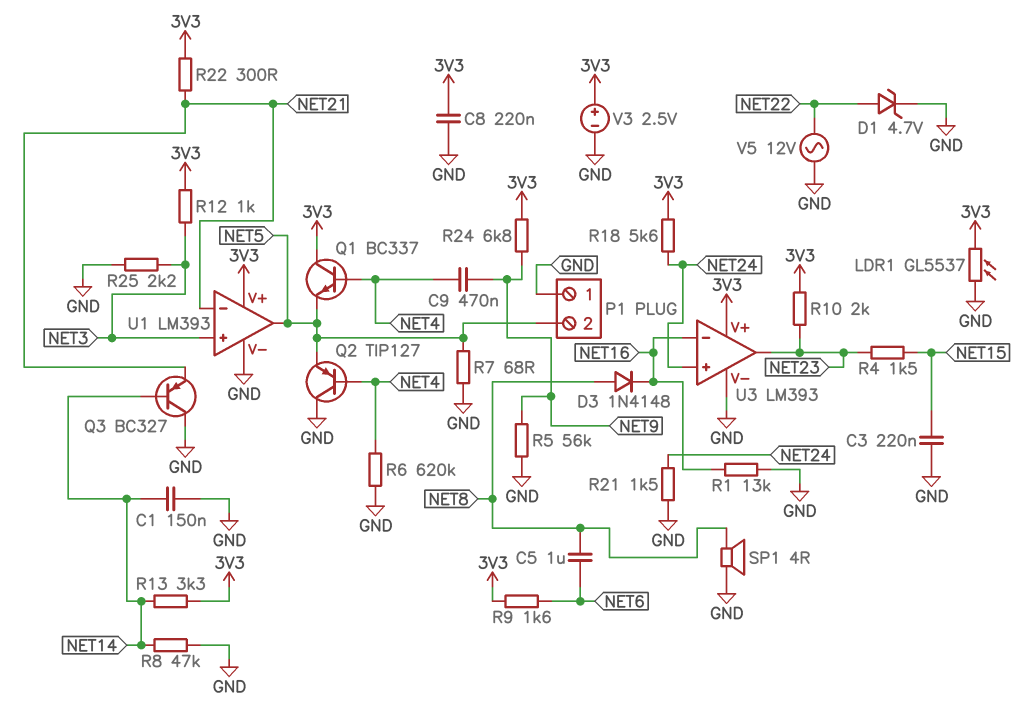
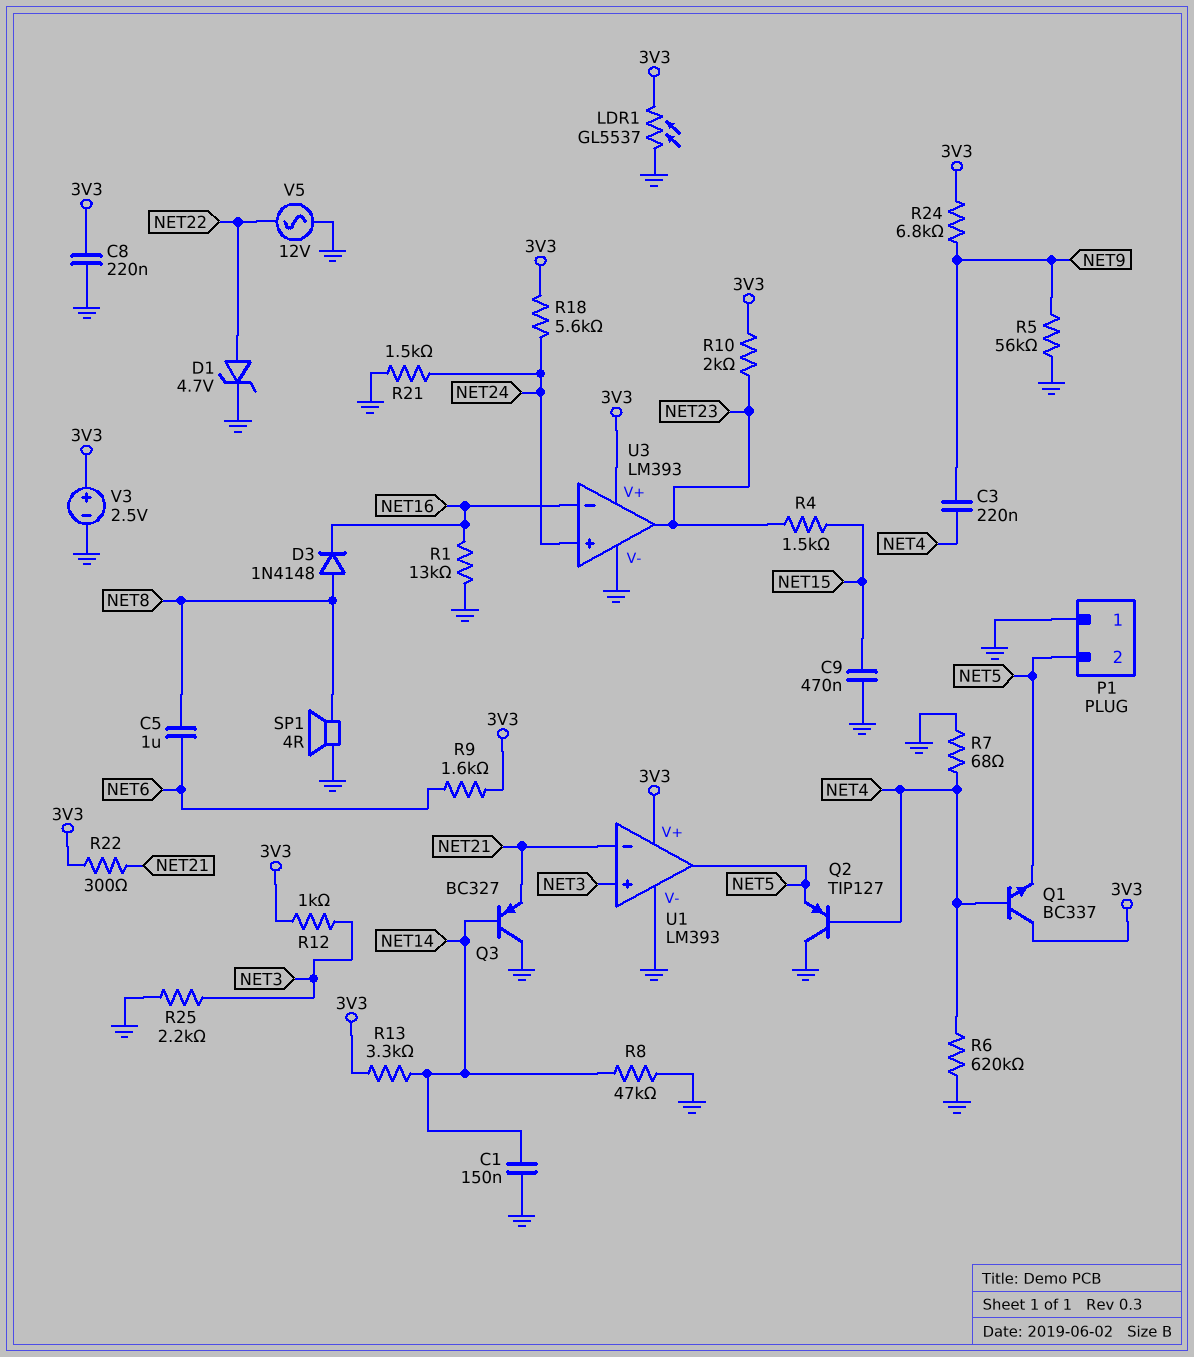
C3: 220nF (GND, NET15) -> 220nF (NET4, NET9)
C9: 470nF (NET4, NET9) -> 470nF (GND, NET15)
R7: 68 (GND, NET5) -> 68 (GND, NET4)

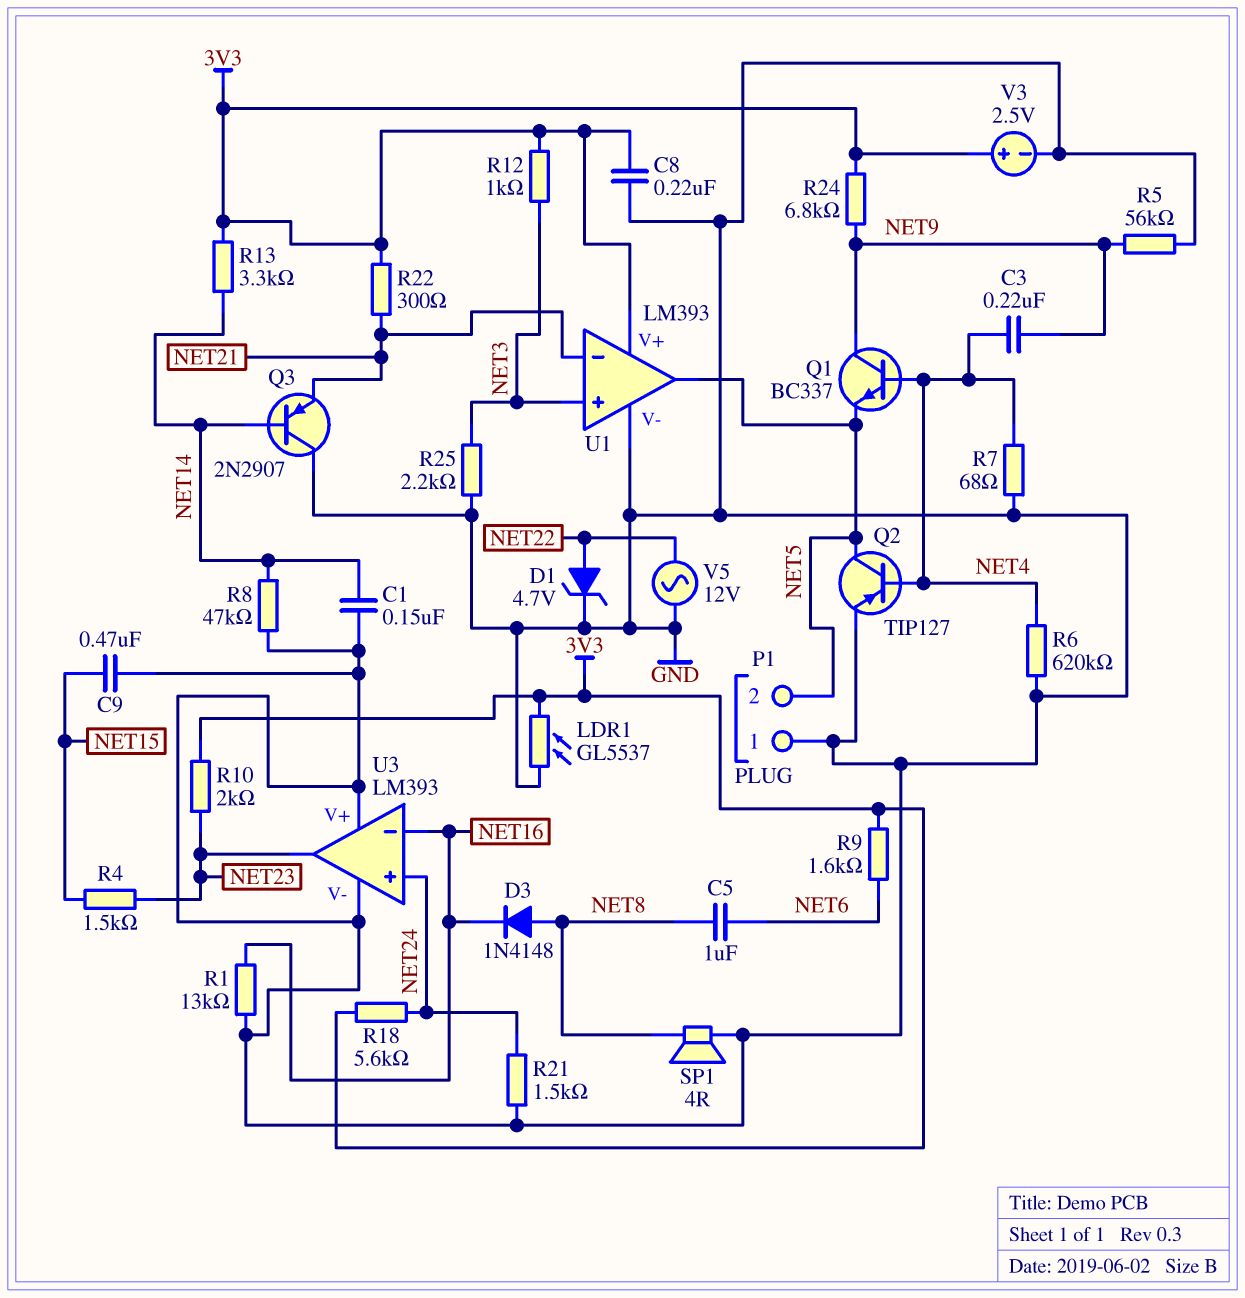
Q1: NPN BC337 (B NET4, C 3V3, E NET5) -> NPN BC337 (B NET4, C NET9, E NET5)
Q2: PNP TIP127 (B NET4, C GND, E NET5) -> PNP TIP127 (B NET4, C NET5, E GND)
Q3: PNP BC327 (B NET14, C GND, E NET21) -> PNP 2N2907 (B NET14, C GND, E NET21)
U3 pin V+: 3V3 -> GND

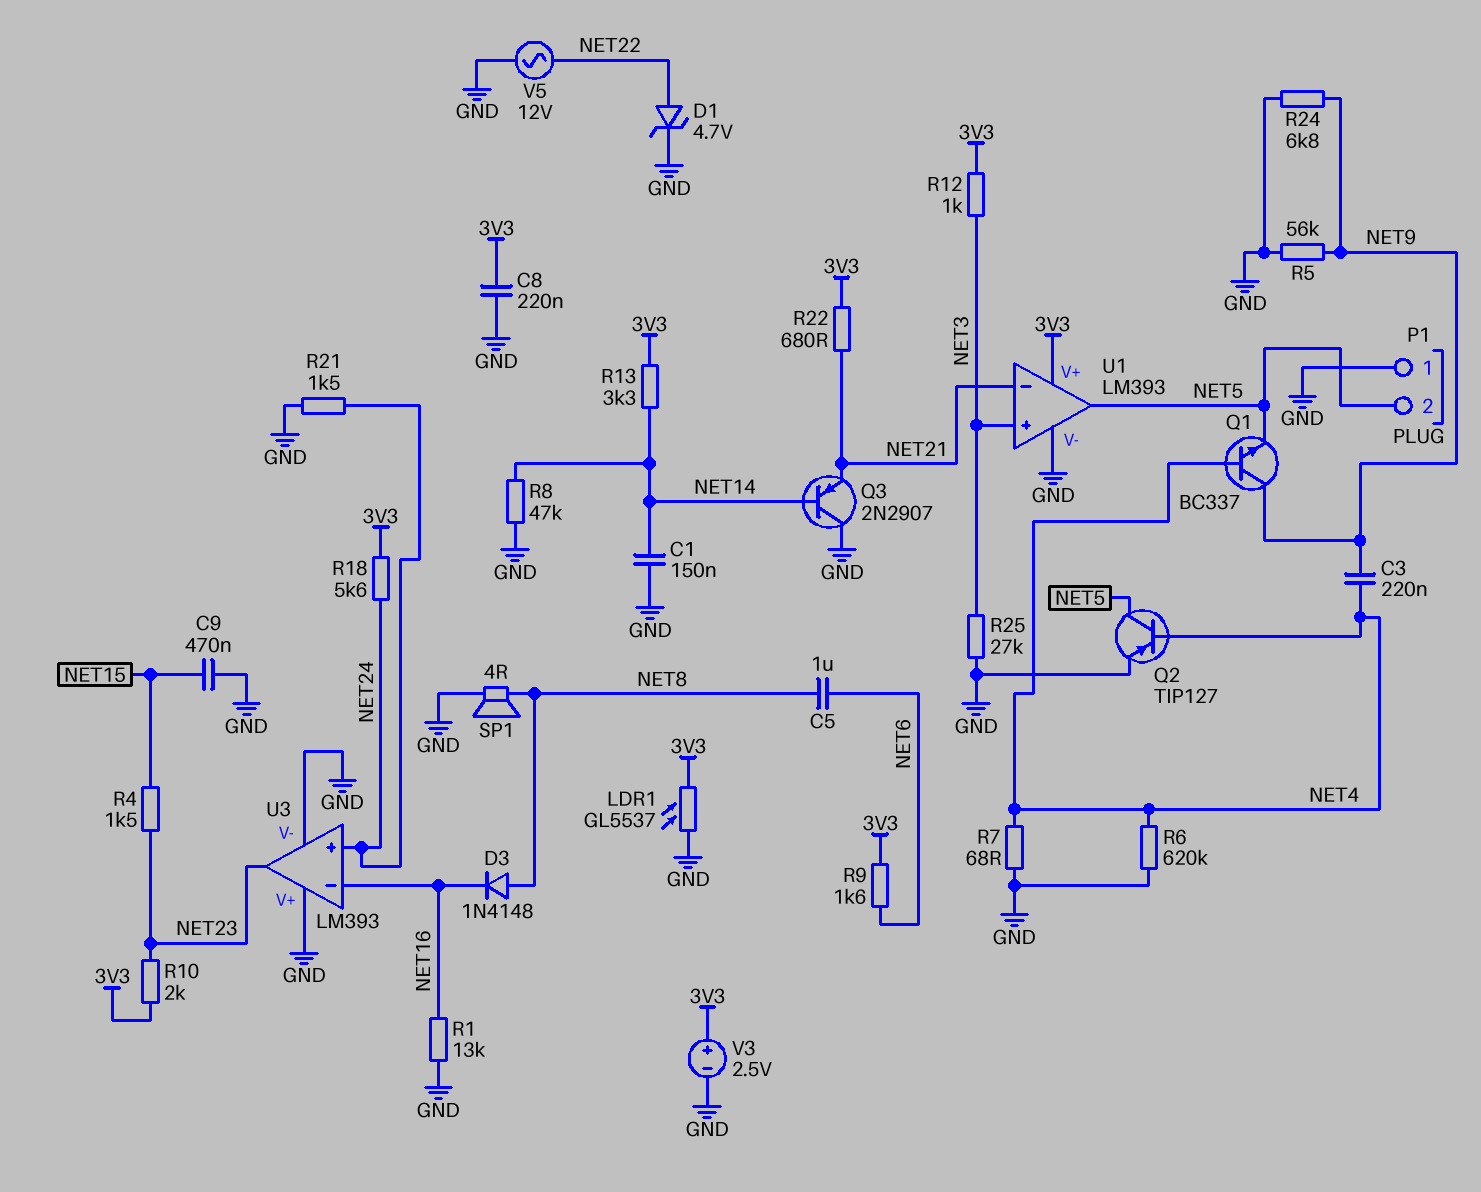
R22: 300 (3V3, NET21) -> 680 (3V3, NET21)
R24: 6.8k (3V3, NET9) -> 6.8k (GND, NET9)
R25: 2.2k (GND, NET3) -> 27k (GND, NET3)

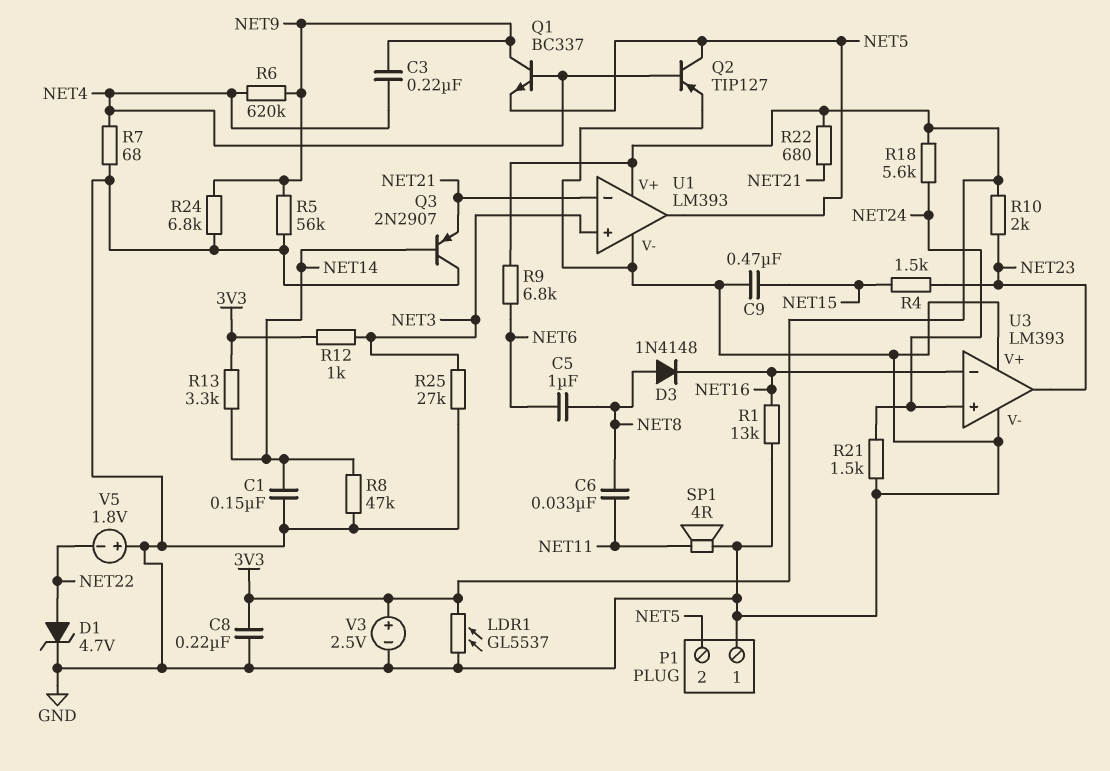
C6: none -> 33nF (NET8, NET11)
R6: 620k (GND, NET4) -> 620k (NET4, NET9)
R9: 1.6k (3V3, NET6) -> 6.8k (3V3, NET6)
SP1: speaker 4R (GND, NET8) -> speaker 4R (GND, NET11)
V5: AC 12V (GND, NET22) -> 1.8V (plus GND, minus NET22)

